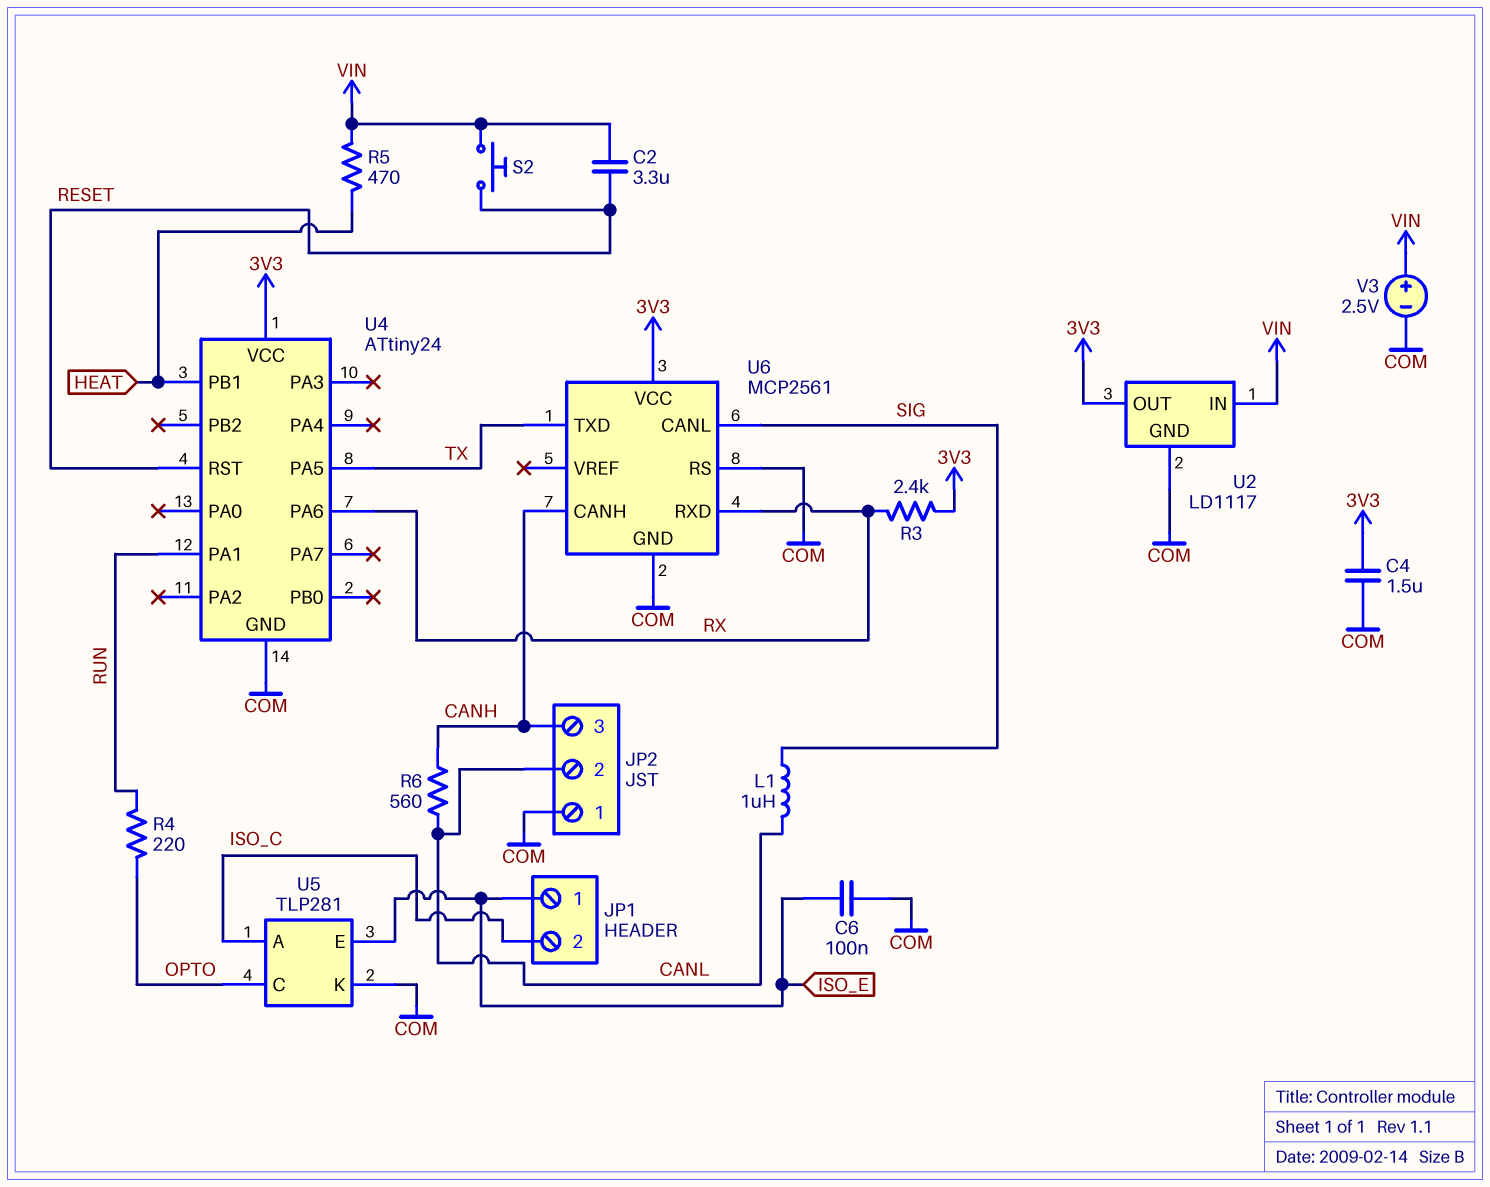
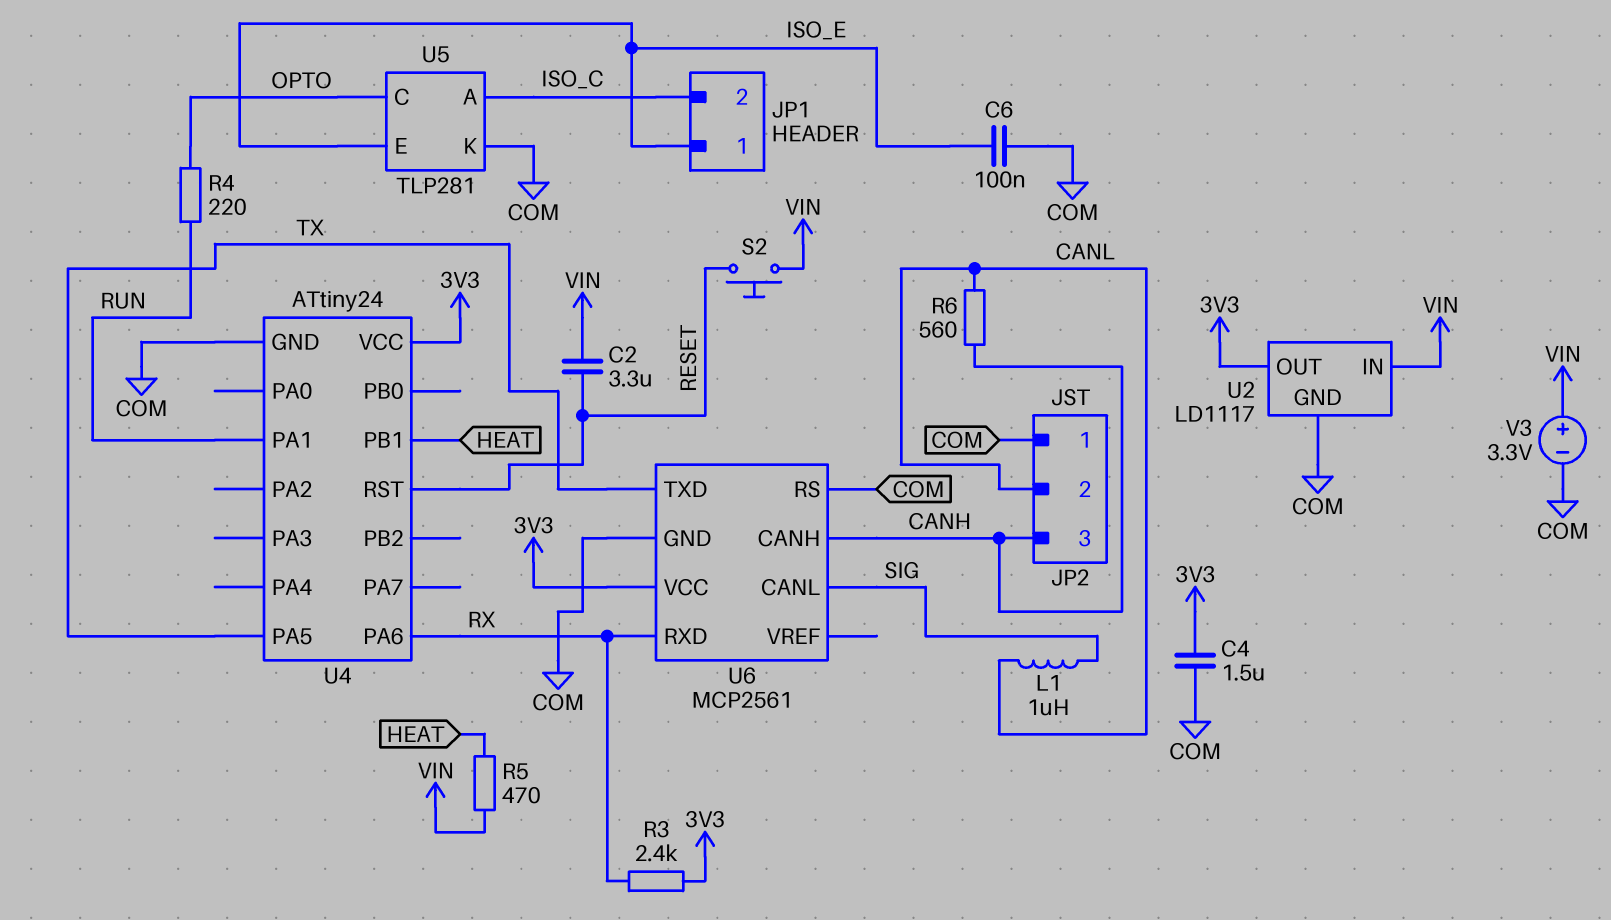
V3: 2.5V (plus VIN, minus COM) -> 3.3V (plus VIN, minus COM)

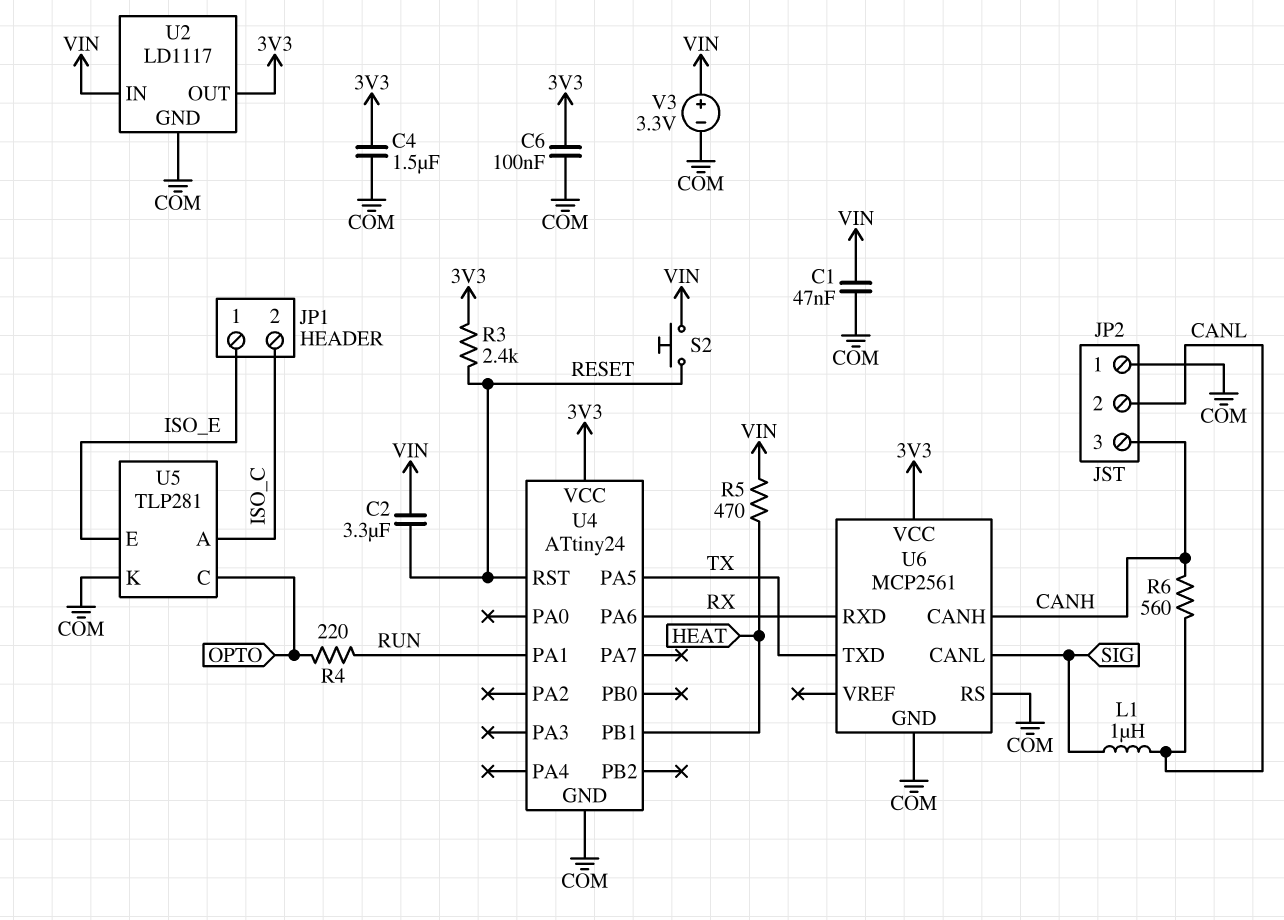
C1: none -> 47nF (COM, VIN)
C6: 100nF (COM, ISO_E) -> 100nF (3V3, COM)
R3: 2.4k (3V3, RX) -> 2.4k (3V3, RESET)

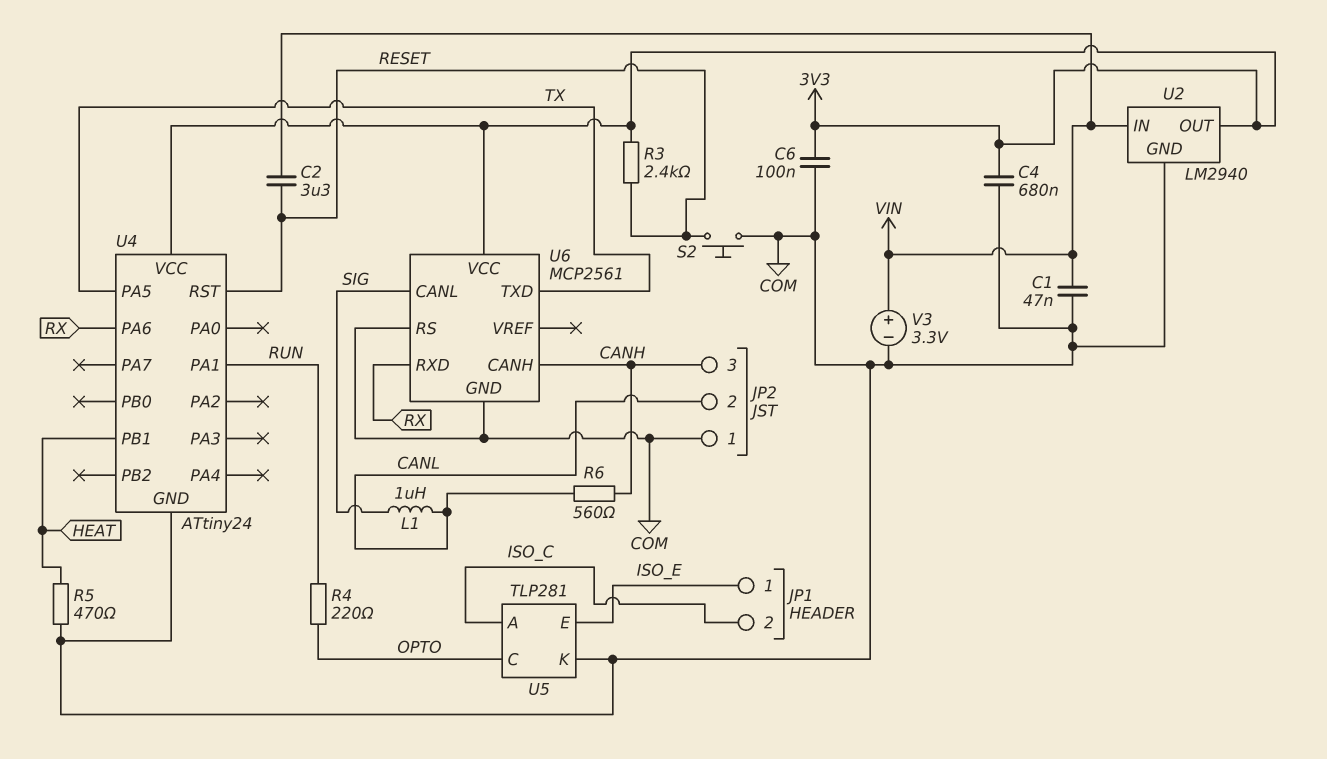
C4: 1.5uF (3V3, COM) -> 680nF (3V3, COM)
R5: 470 (HEAT, VIN) -> 470 (COM, HEAT)
S2: button (RESET, VIN) -> button (COM, RESET)
U2: LD1117 -> LM2940

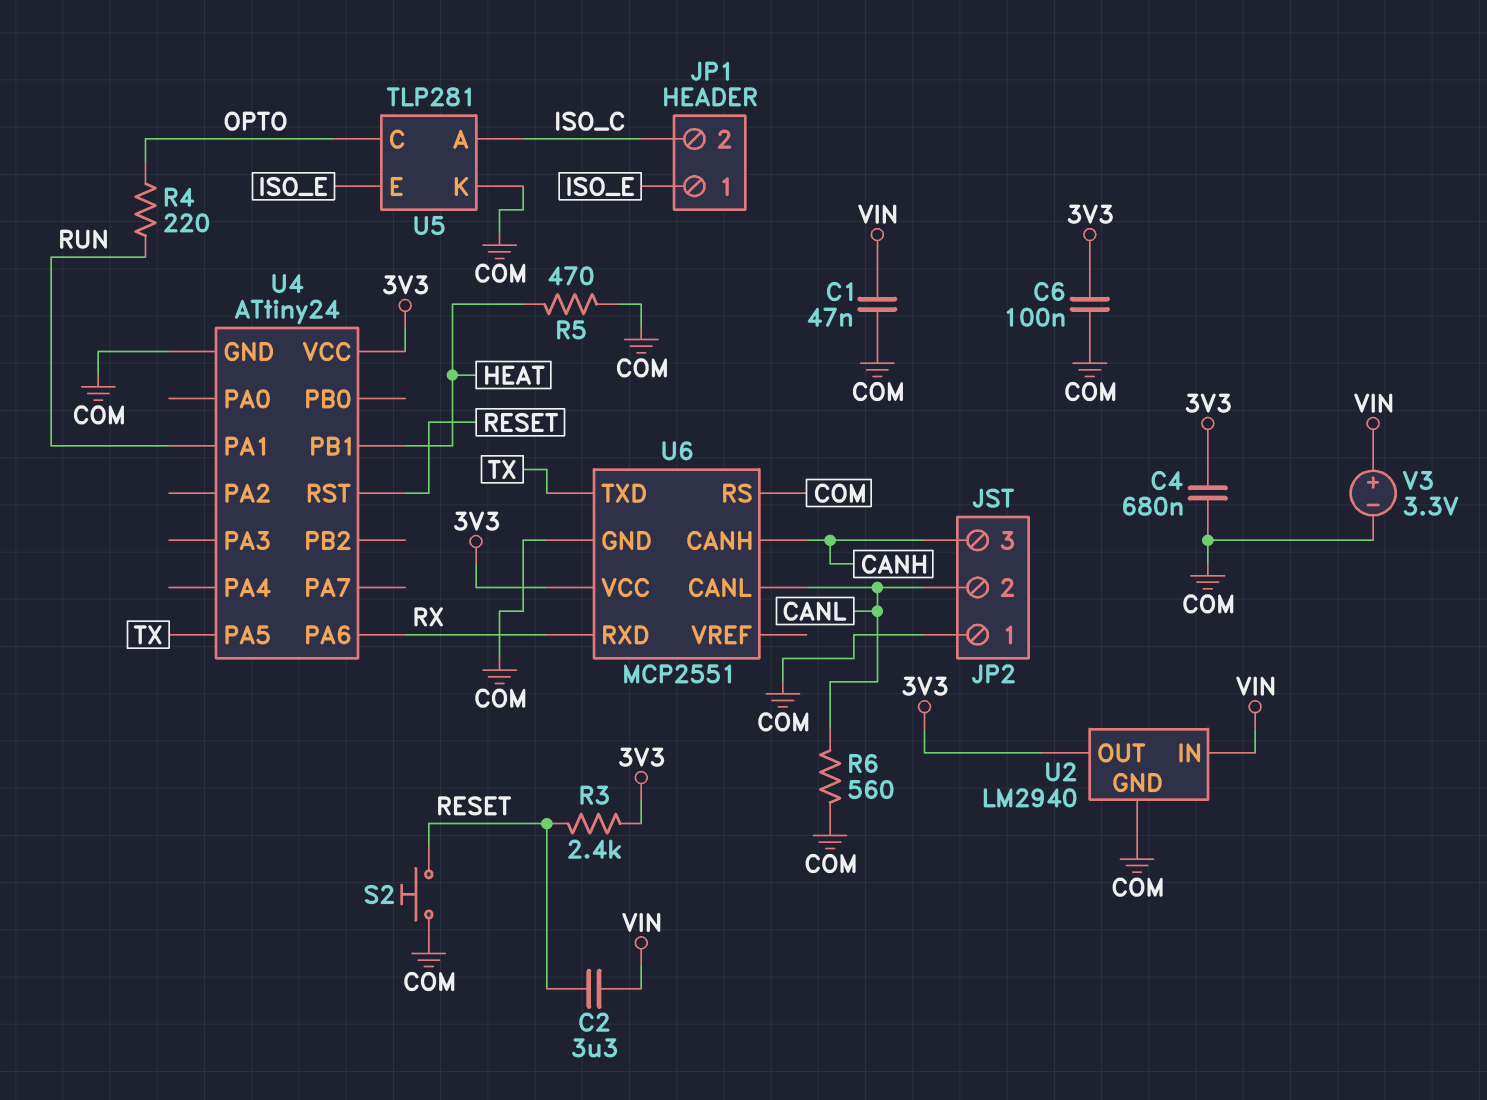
L1: 1uH (CANL, SIG) -> none
R6: 560 (CANH, CANL) -> 560 (CANL, COM)
U6: MCP2561 -> MCP2551
U6 pin CANL: SIG -> CANL

